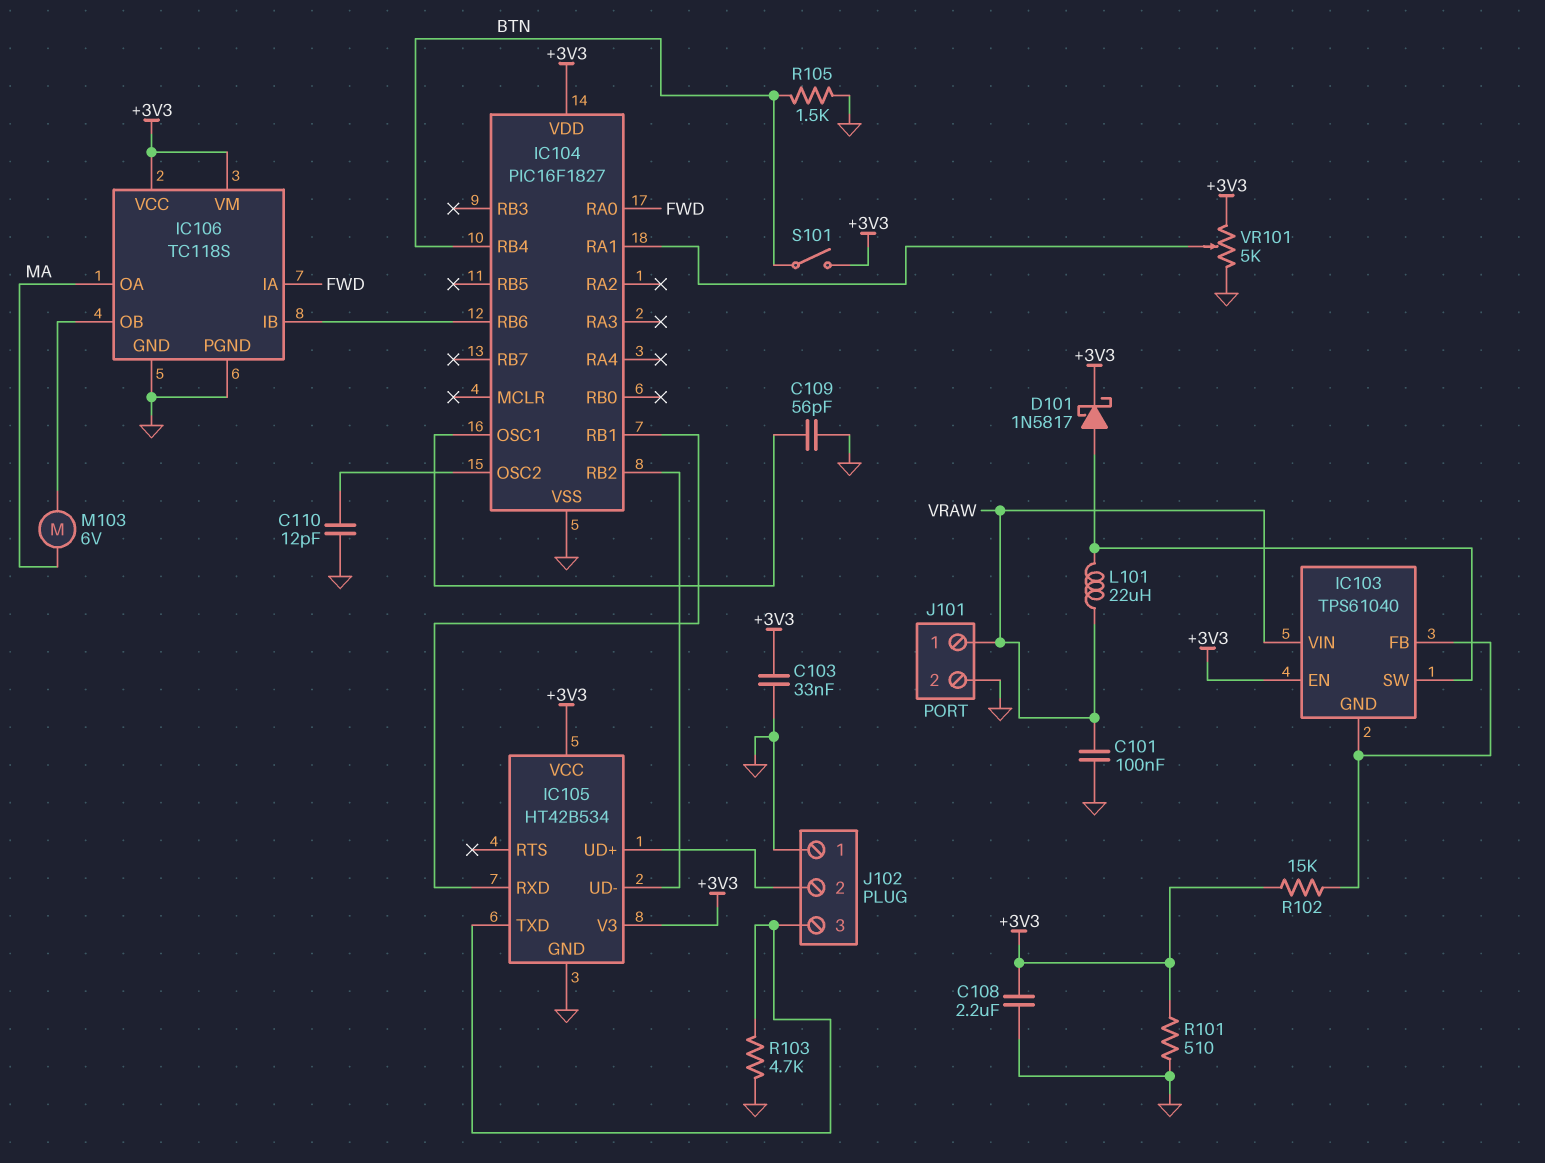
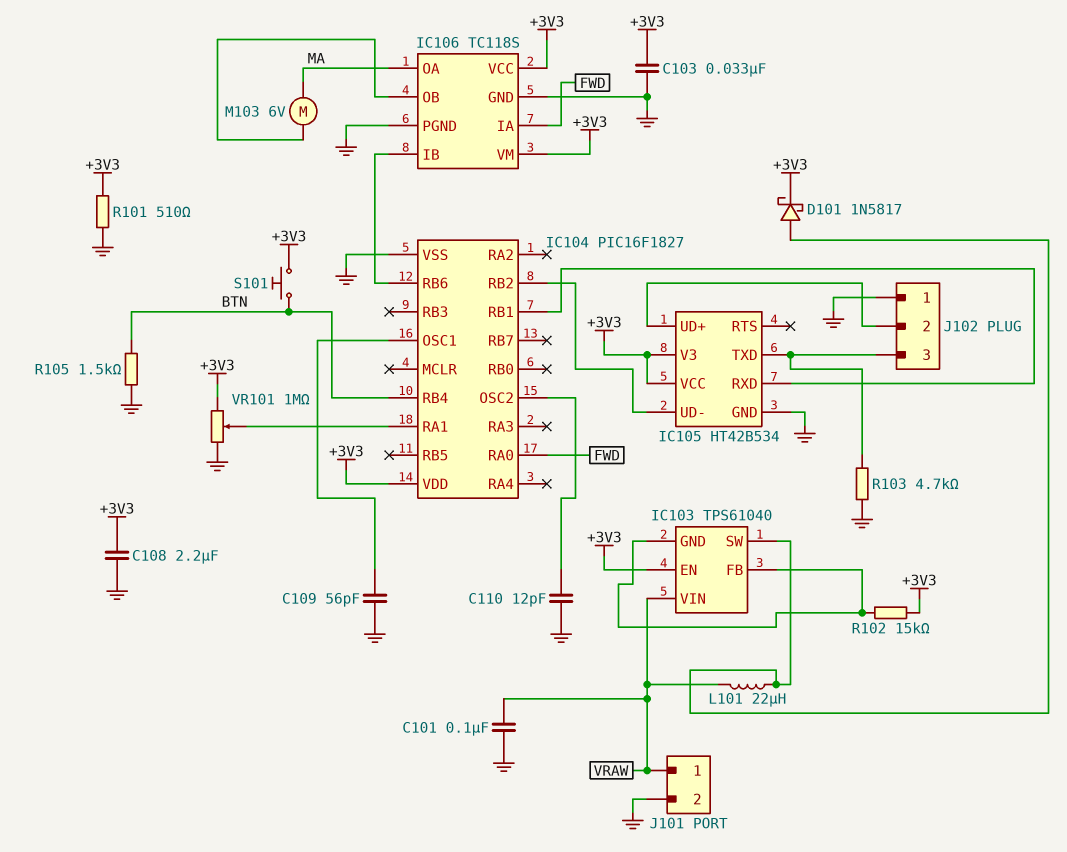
S101: switch (+3V3, BTN) -> button (+3V3, BTN)
VR101: 5k (+3V3, GND, wiper IC104/RA1) -> 1M (+3V3, GND, wiper IC104/RA1)

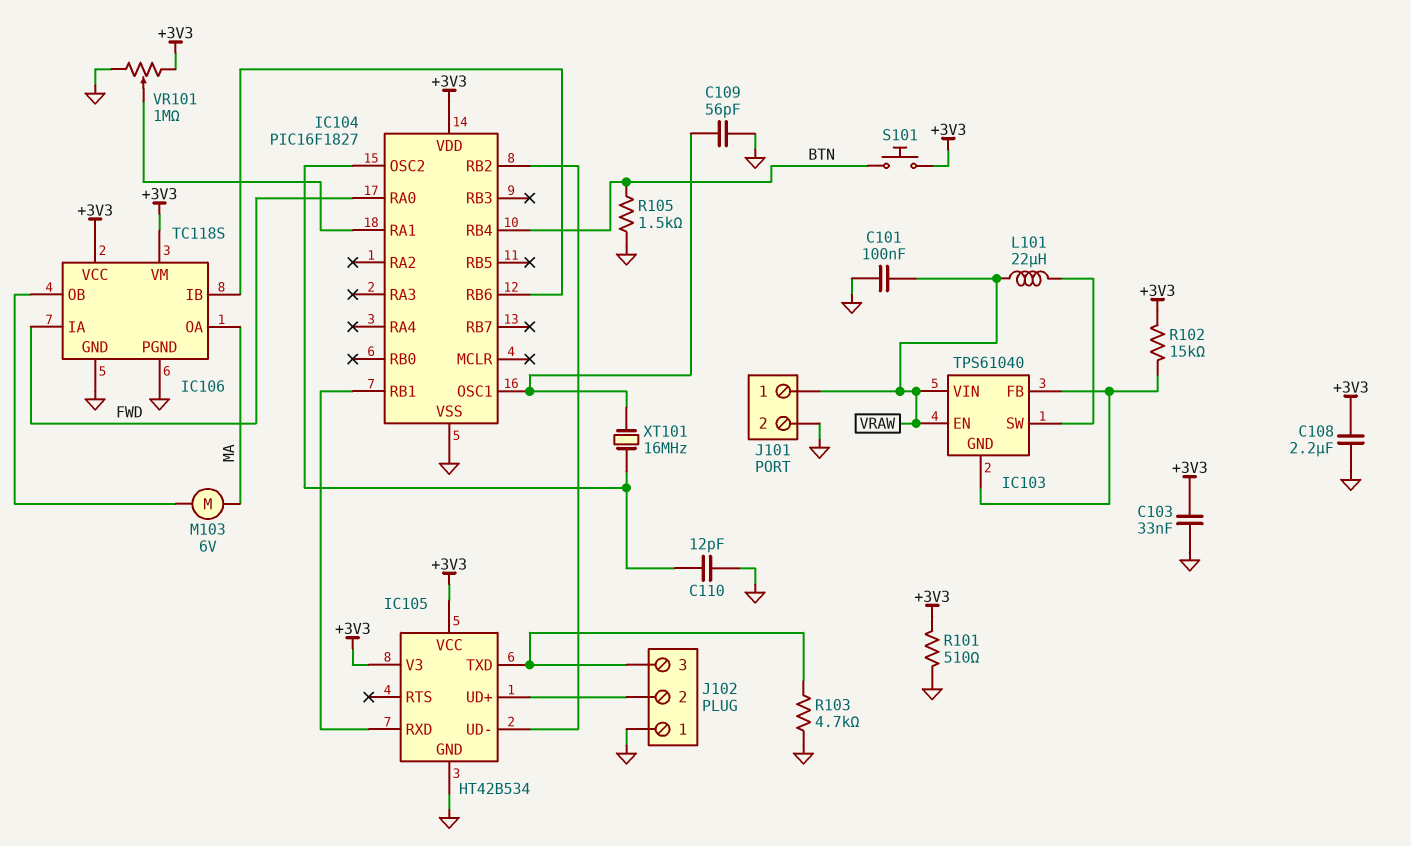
D101: schottky 1N5817 (A IC103/SW, K +3V3) -> none
IC103 pin EN: +3V3 -> VRAW
XT101: none -> 16MHz (IC104/OSC1, IC104/OSC2)

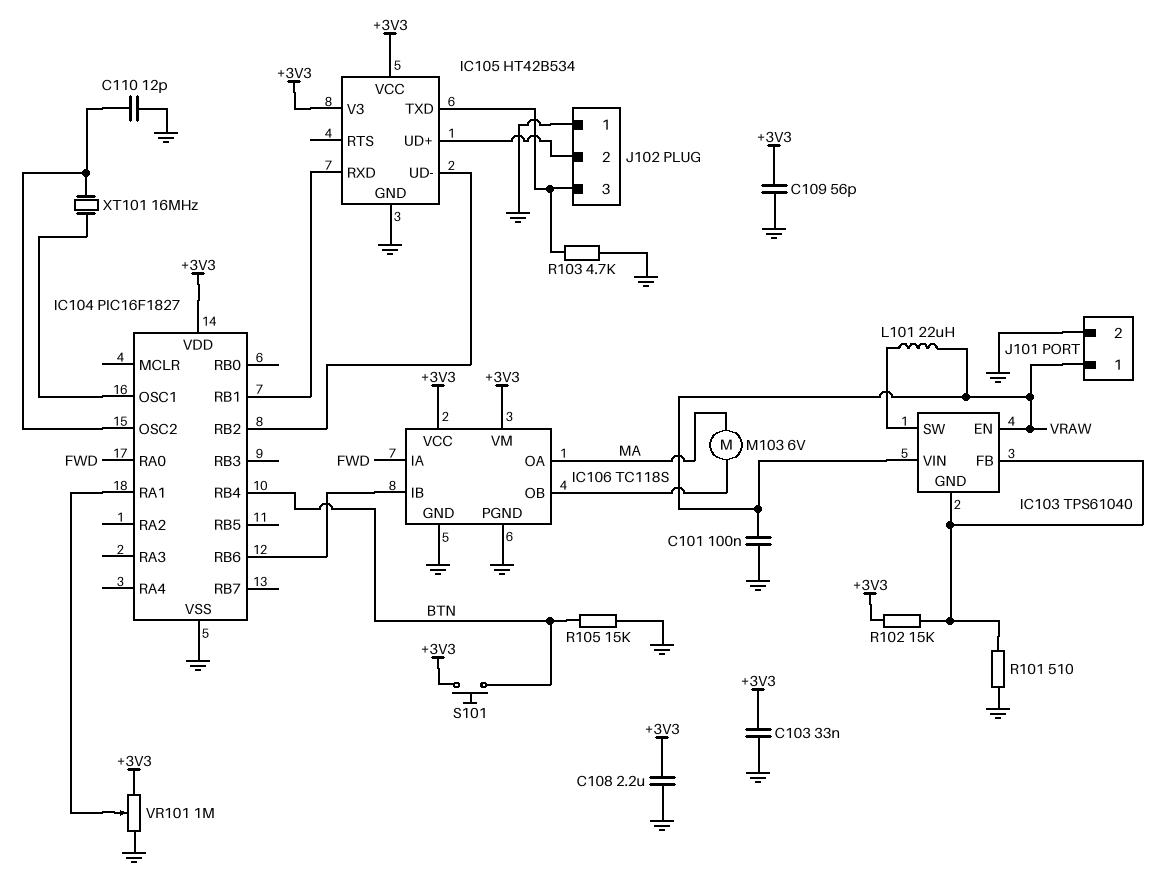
C109: 56pF (GND, IC104/OSC1) -> 56pF (+3V3, GND)
R101: 510 (+3V3, GND) -> 510 (GND, IC103/FB)
R105: 1.5k (BTN, GND) -> 15k (BTN, GND)

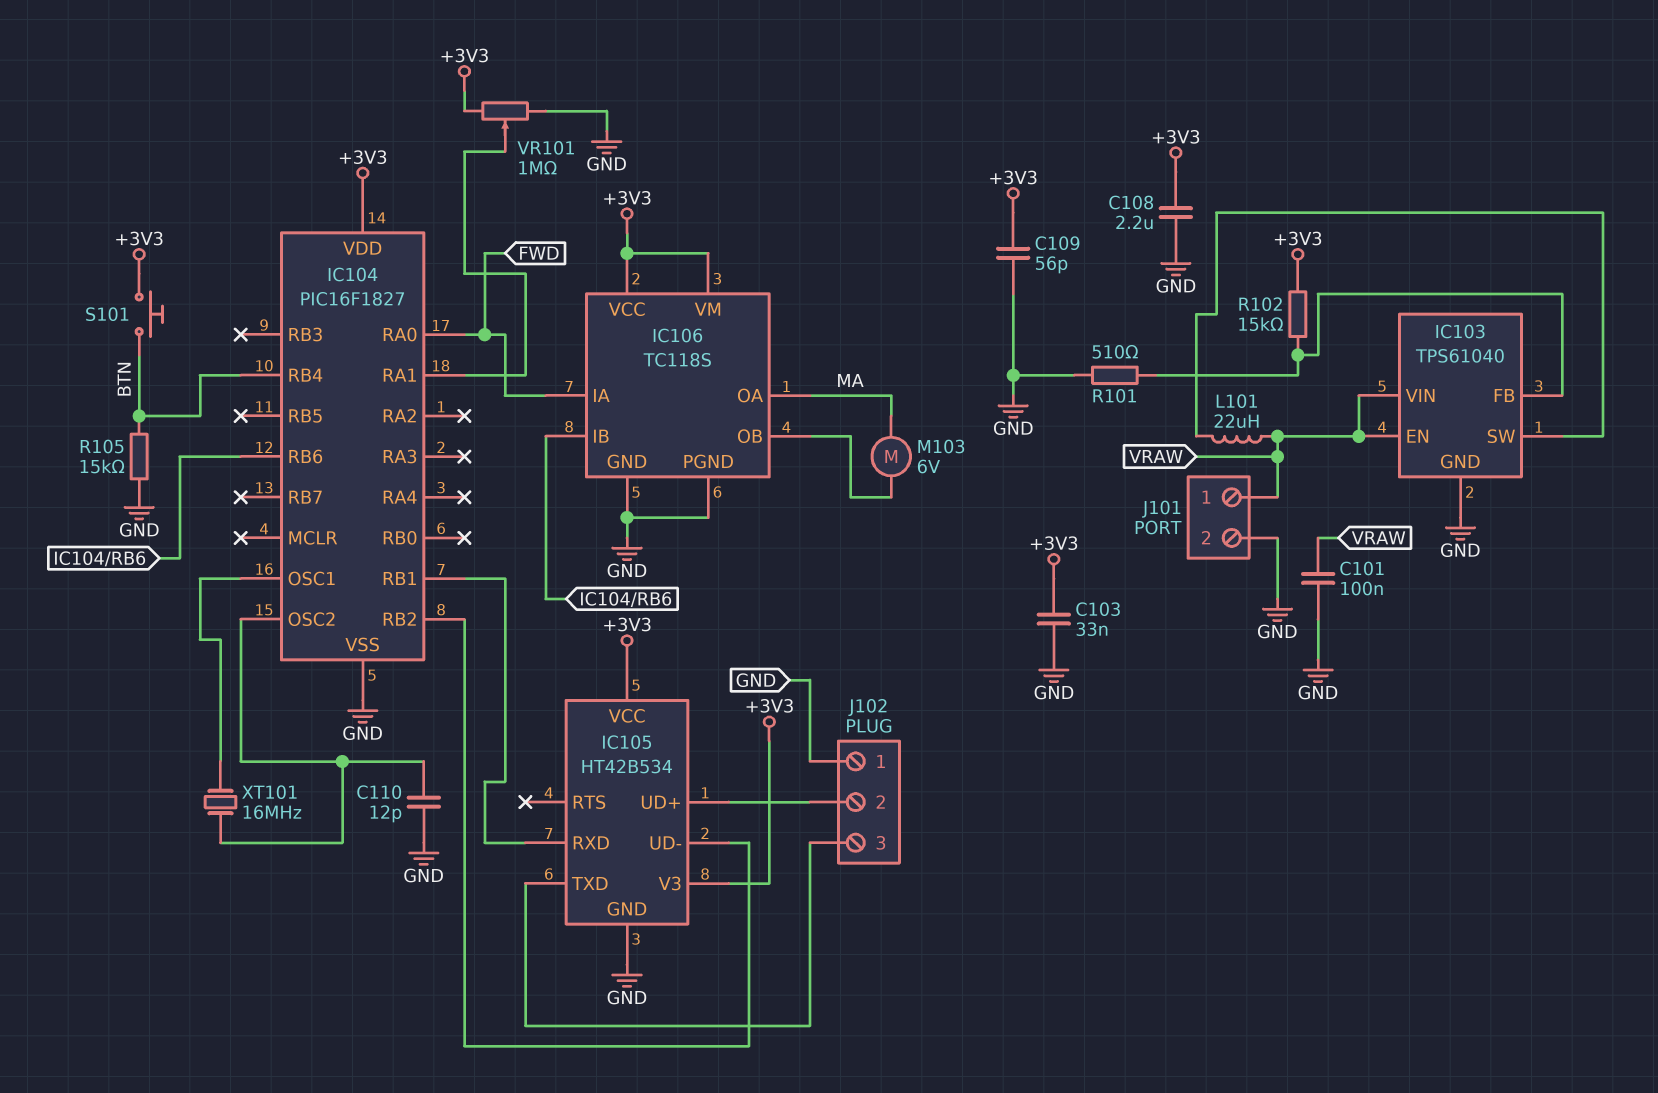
IC103 pin GND: IC103/FB -> GND
R103: 4.7k (GND, IC105/TXD) -> none

